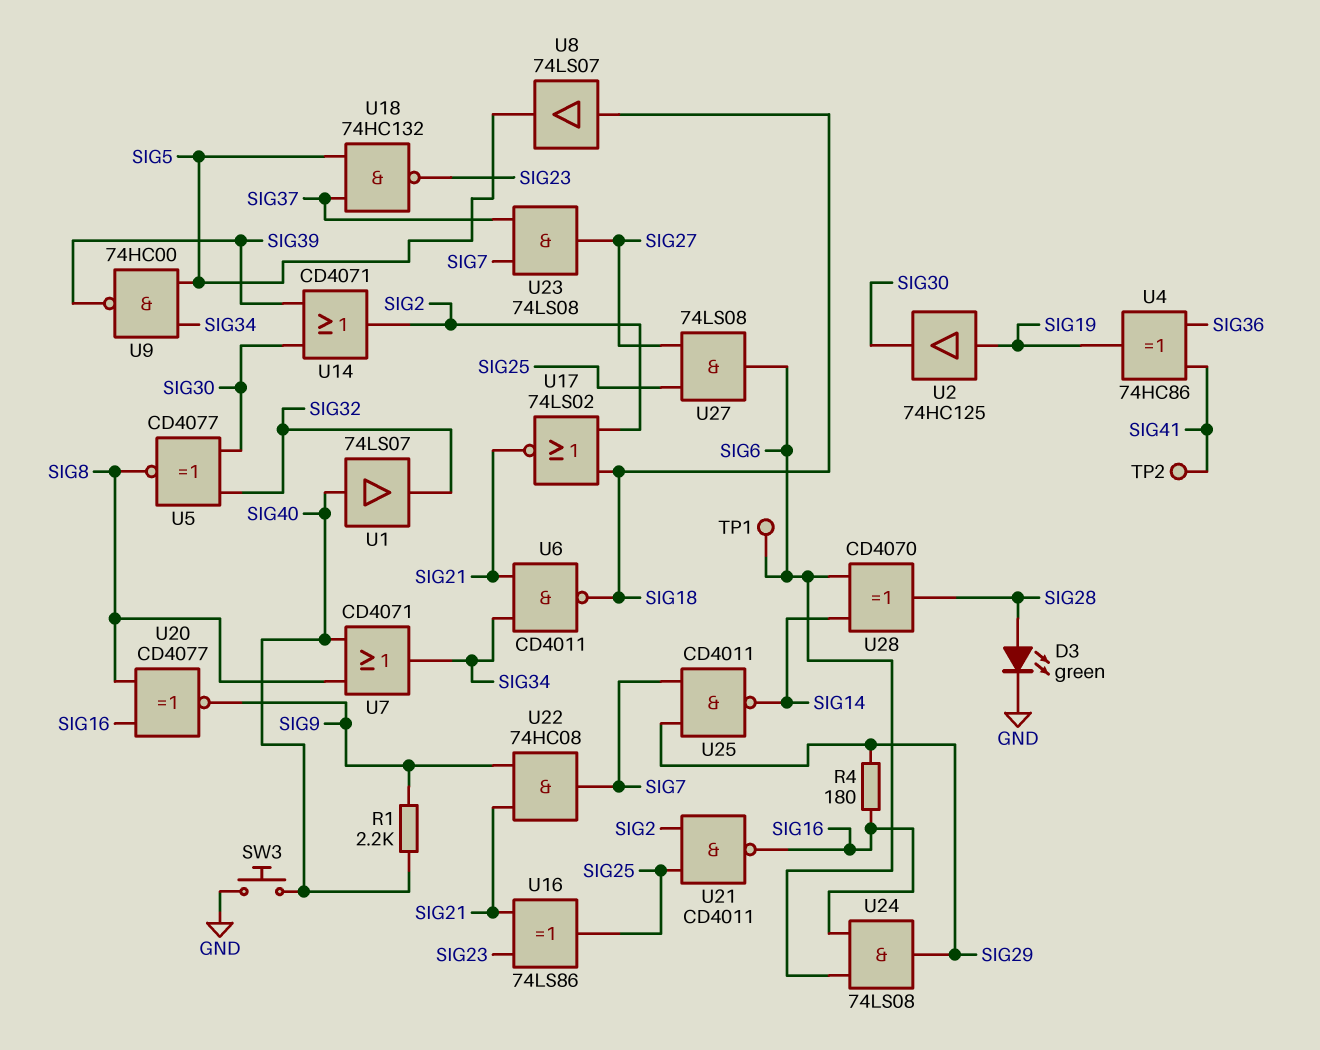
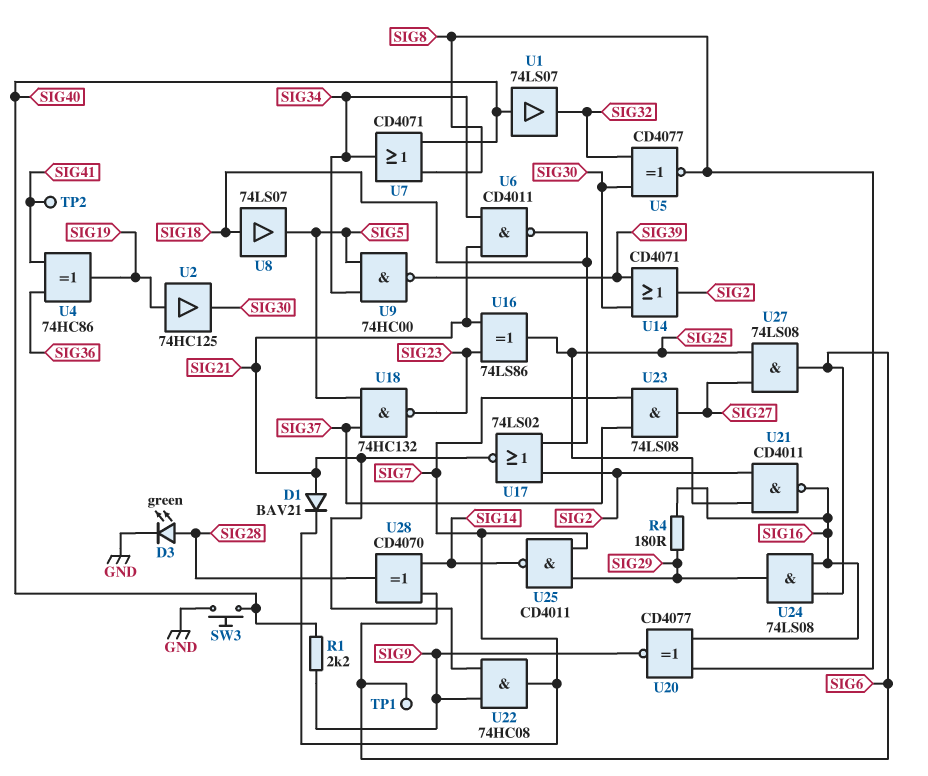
D1: none -> diode BAV21 (A SIG21, K SIG7)

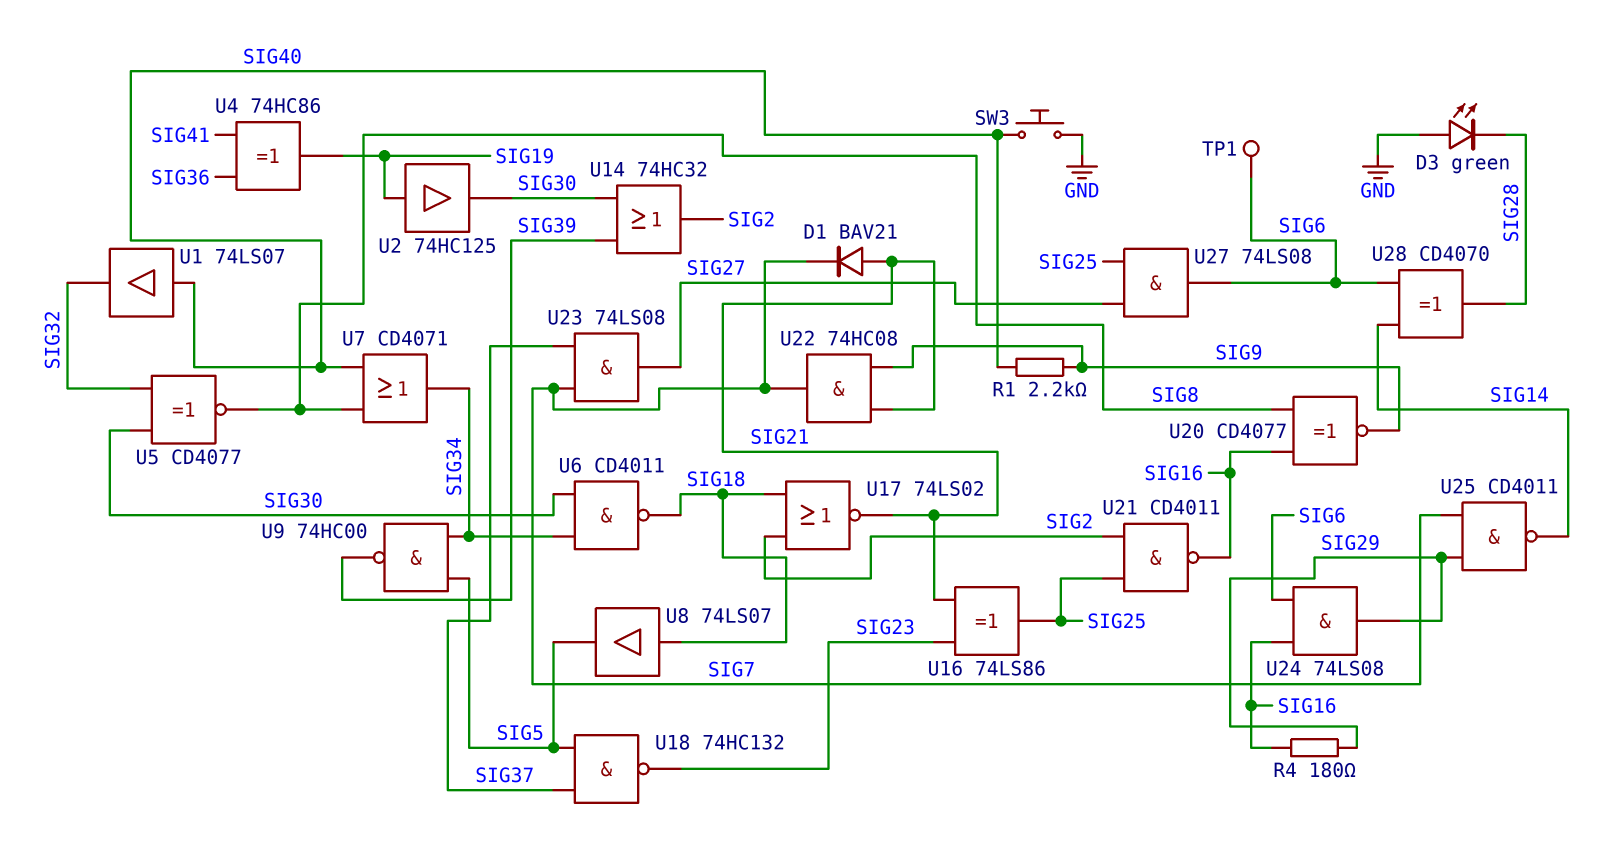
D3: LED green (A SIG28, K GND) -> LED green (A GND, K SIG28)
TP2: test point (SIG41) -> none
U6: NAND CD4011 (in SIG21, in SIG34, out SIG18) -> NAND CD4011 (in SIG30, in SIG34, out SIG18)
U14: OR CD4071 (in SIG30, in SIG39, out SIG2) -> OR 74HC32 (in SIG30, in SIG39, out SIG2)

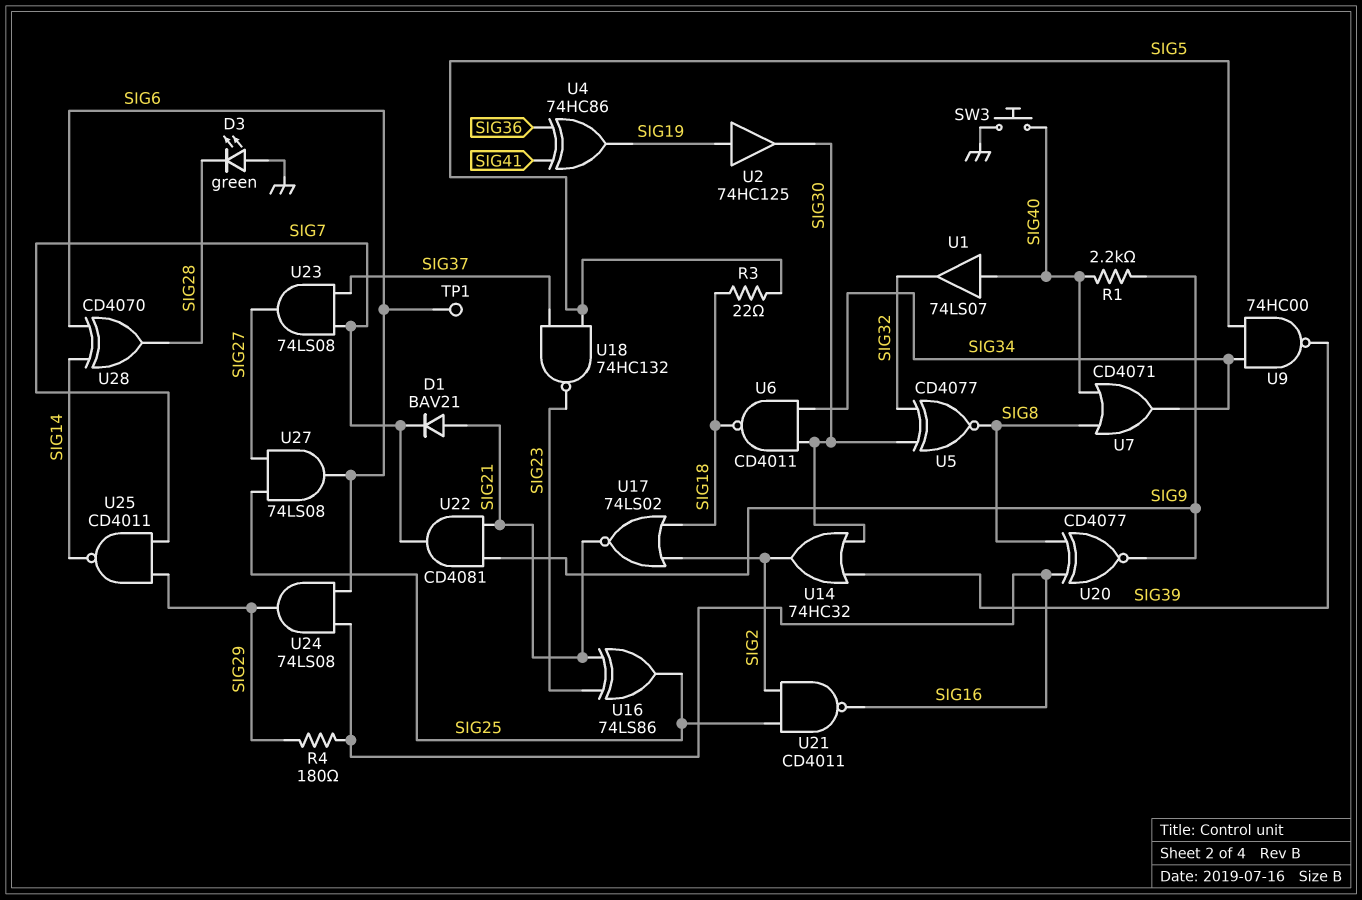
R3: none -> 22 (SIG5, SIG18)
U8: buffer 74LS07 (in SIG18, out SIG5) -> none
U22: AND 74HC08 (in SIG9, in SIG21, out SIG7) -> AND CD4081 (in SIG9, in SIG21, out SIG7)

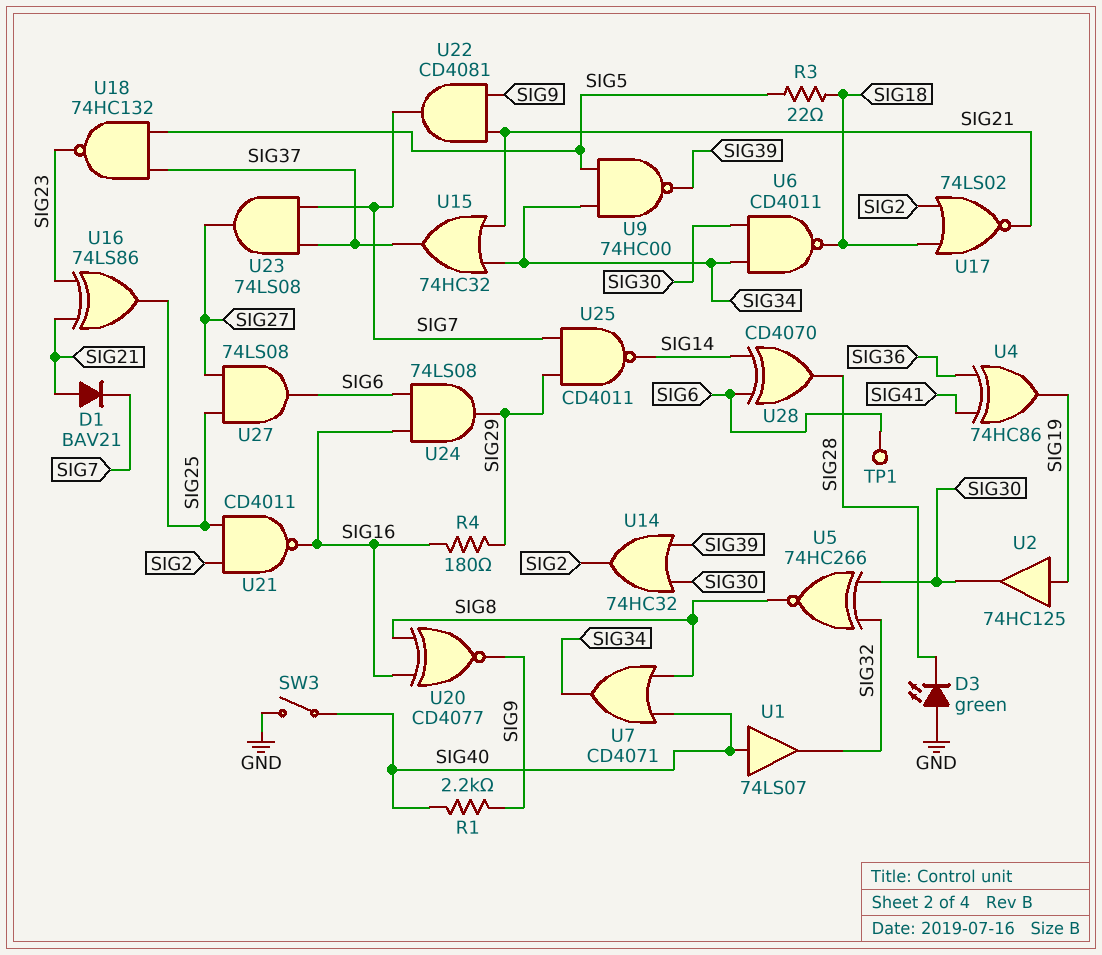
SW3: button (GND, SIG40) -> switch (GND, SIG40)
U5: XNOR CD4077 (in SIG30, in SIG32, out SIG8) -> XNOR 74HC266 (in SIG30, in SIG32, out SIG8)
U15: none -> OR 74HC32 (in SIG21, in SIG34, out SIG37)

